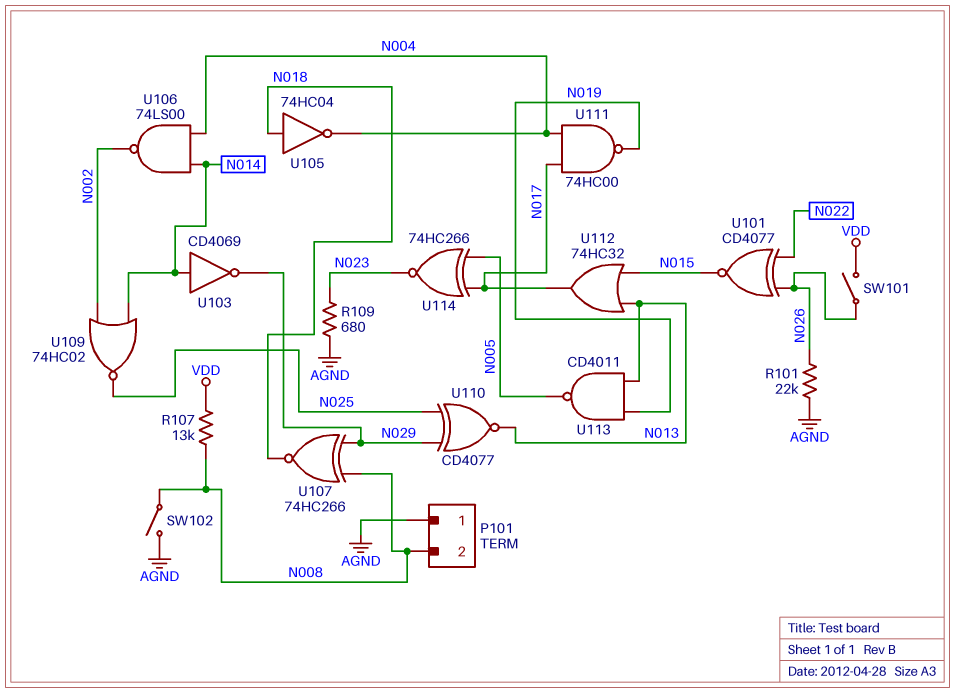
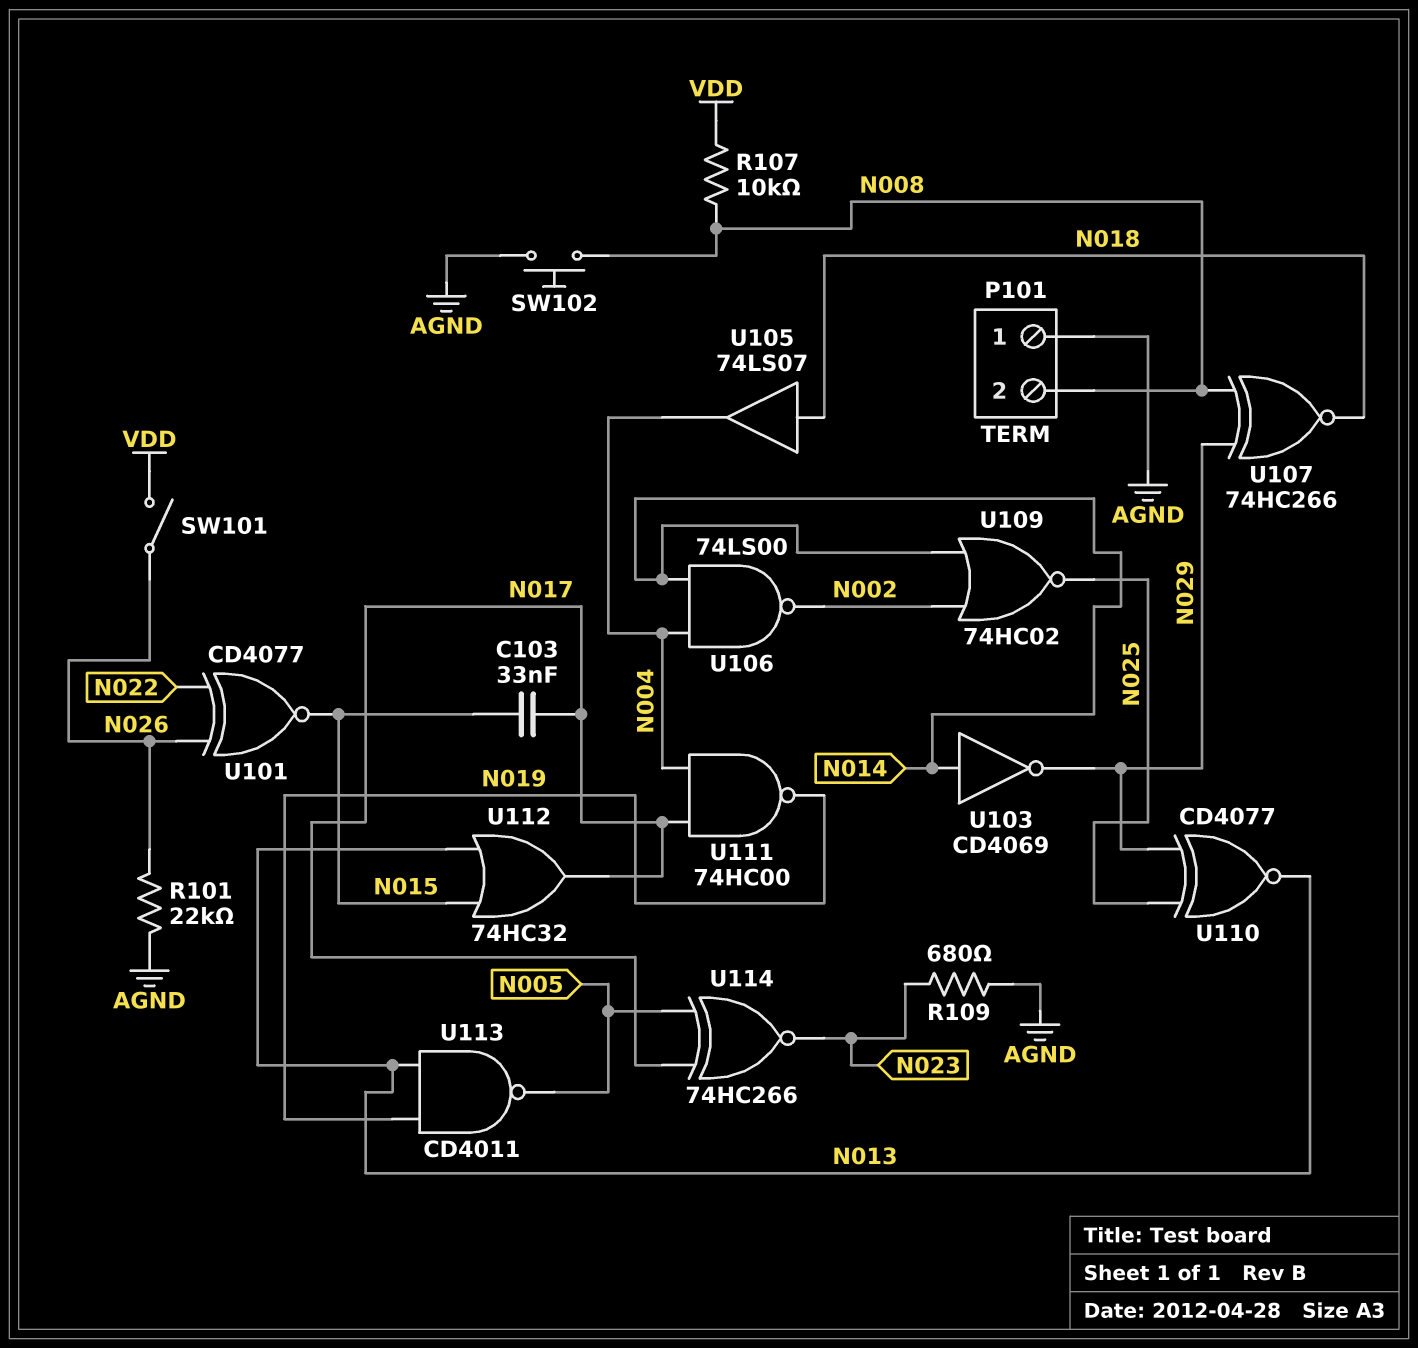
C103: none -> 33nF (N015, N017)
R107: 13k (N008, VDD) -> 10k (N008, VDD)
SW102: switch (AGND, N008) -> button (AGND, N008)
U105: NOT 74HC04 (in N018, out N004) -> buffer 74LS07 (in N018, out N004)

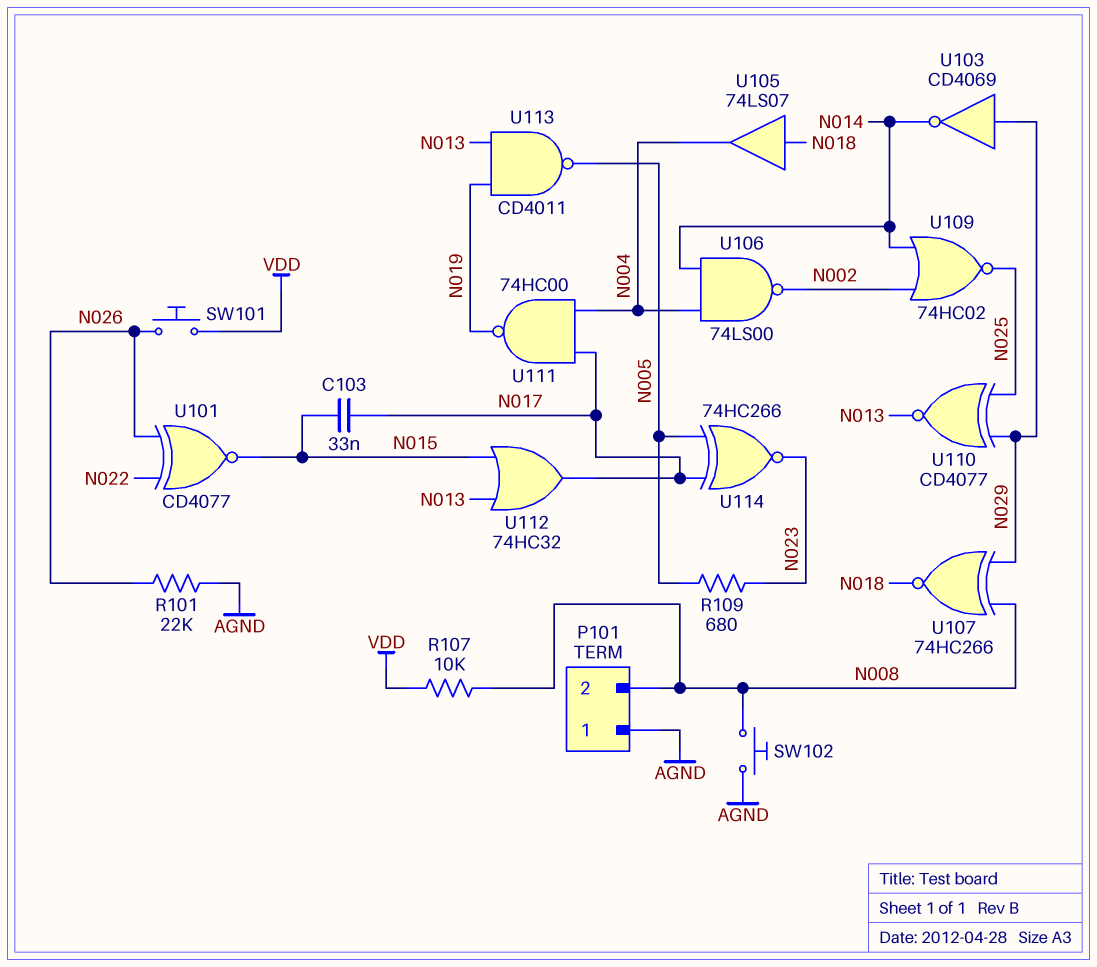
R109: 680 (AGND, N023) -> 680 (N005, N023)
SW101: switch (N026, VDD) -> button (N026, VDD)
U103: NOT CD4069 (in N014, out N029) -> NOT CD4069 (in N029, out N014)

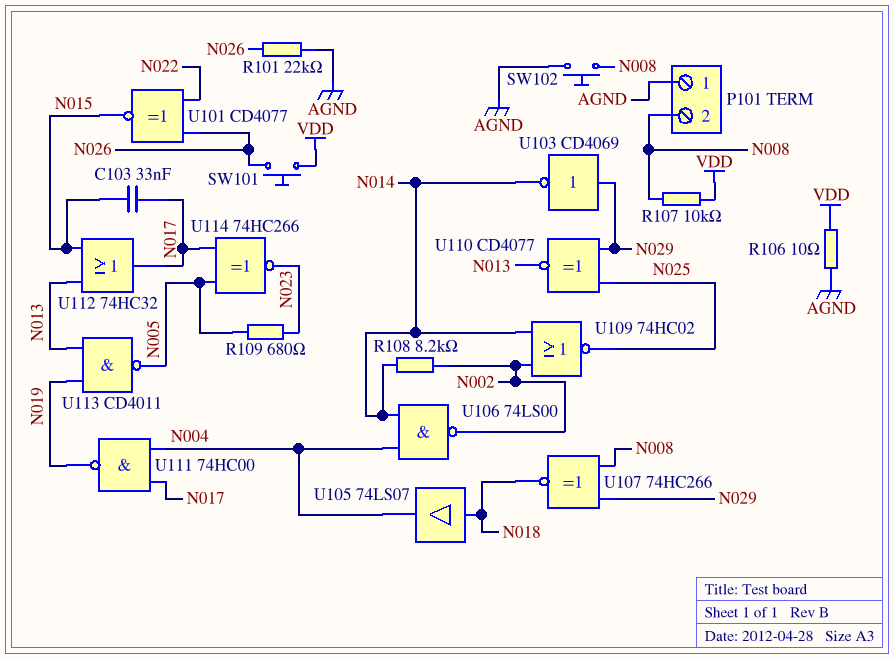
R106: none -> 10 (AGND, VDD)
R108: none -> 8.2k (N002, N014)

